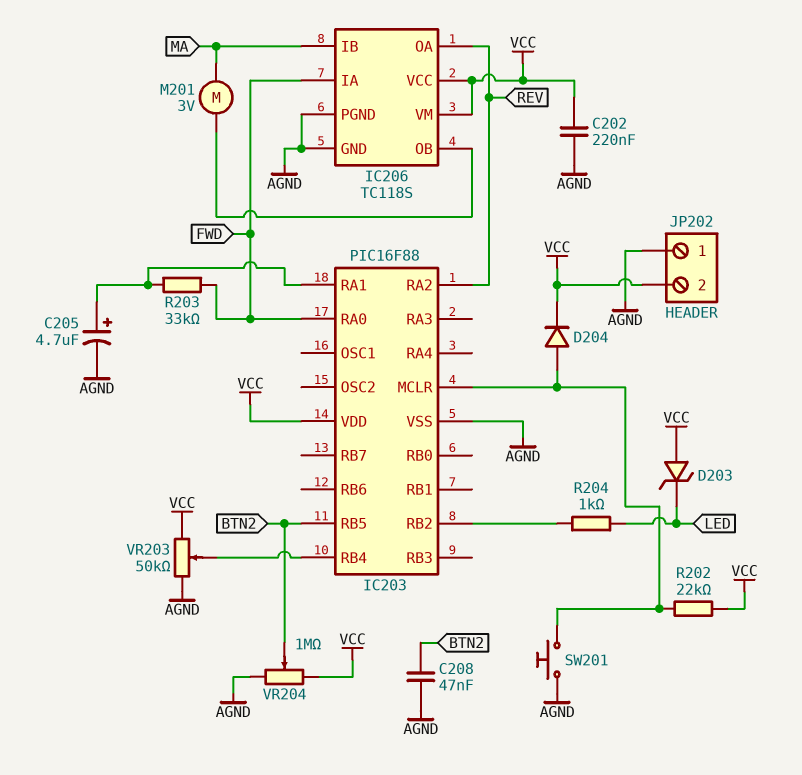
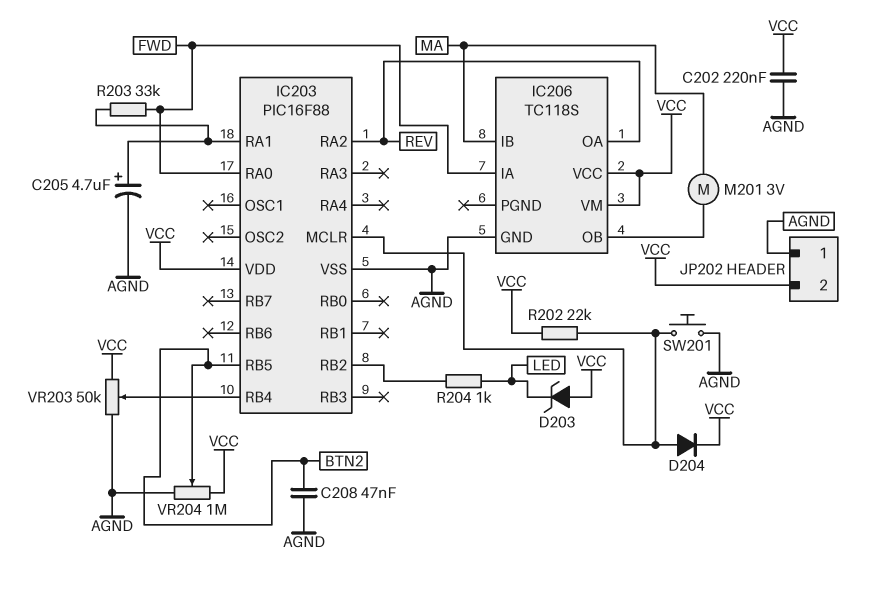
IC206 pin PGND: AGND -> none

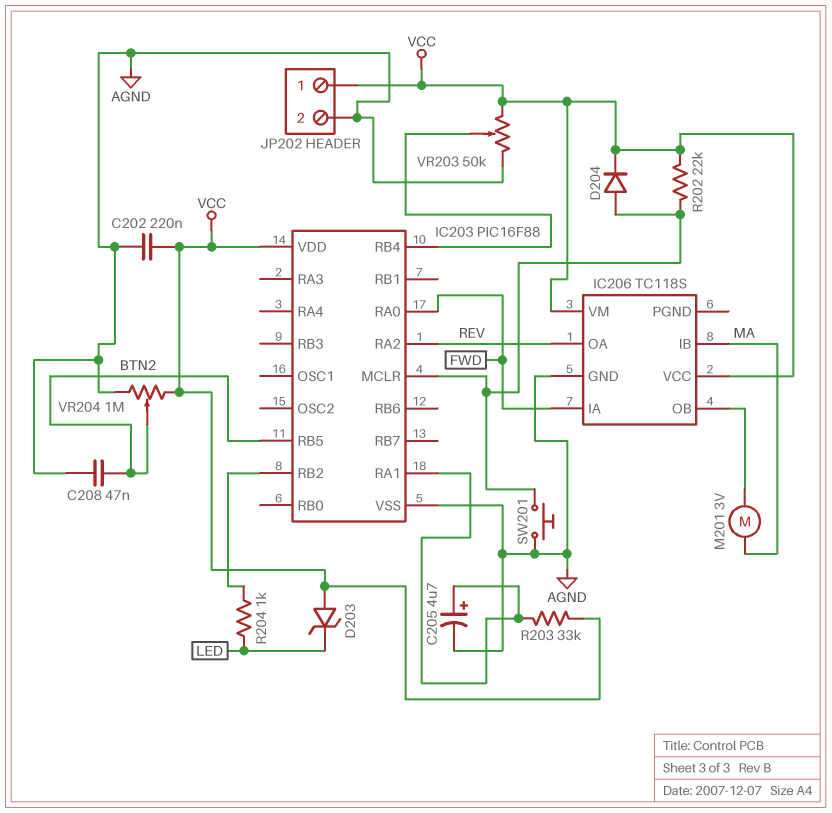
JP202 pin 1: AGND -> VCC
JP202 pin 2: VCC -> AGND
R203: 33k (FWD, IC203/RA1) -> 33k (IC203/RA1, VCC)

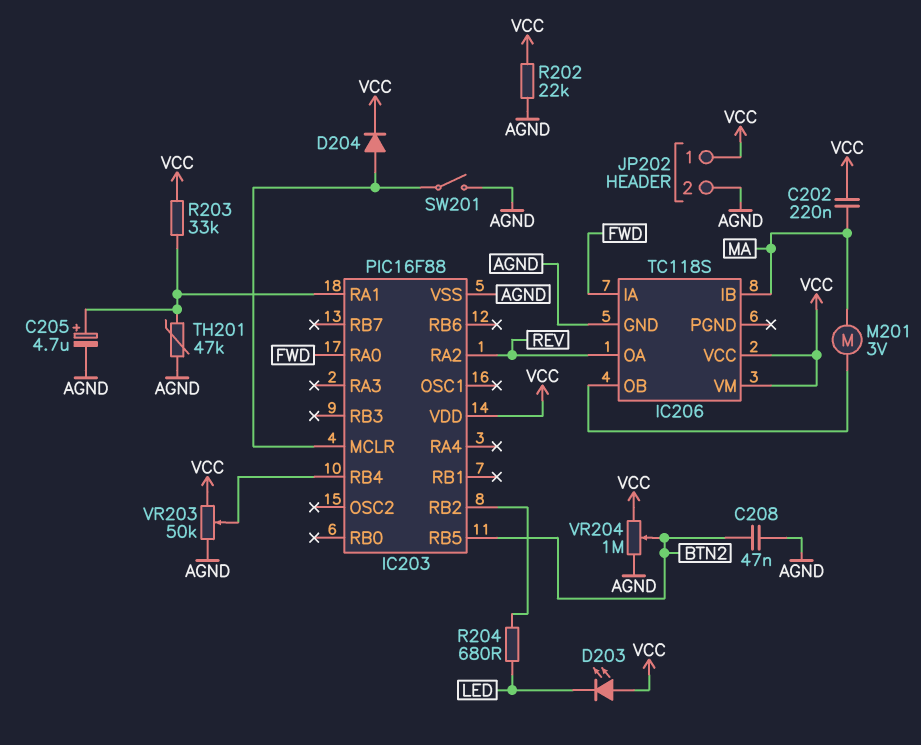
C202: 220nF (AGND, VCC) -> 220nF (MA, VCC)
D203: zener (A VCC, K LED) -> LED (A VCC, K LED)
R202: 22k (IC203/MCLR, VCC) -> 22k (AGND, VCC)
R204: 1k (IC203/RB2, LED) -> 680 (IC203/RB2, LED)
SW201: button (AGND, IC203/MCLR) -> switch (AGND, IC203/MCLR)
TH201: none -> 47k (AGND, IC203/RA1)

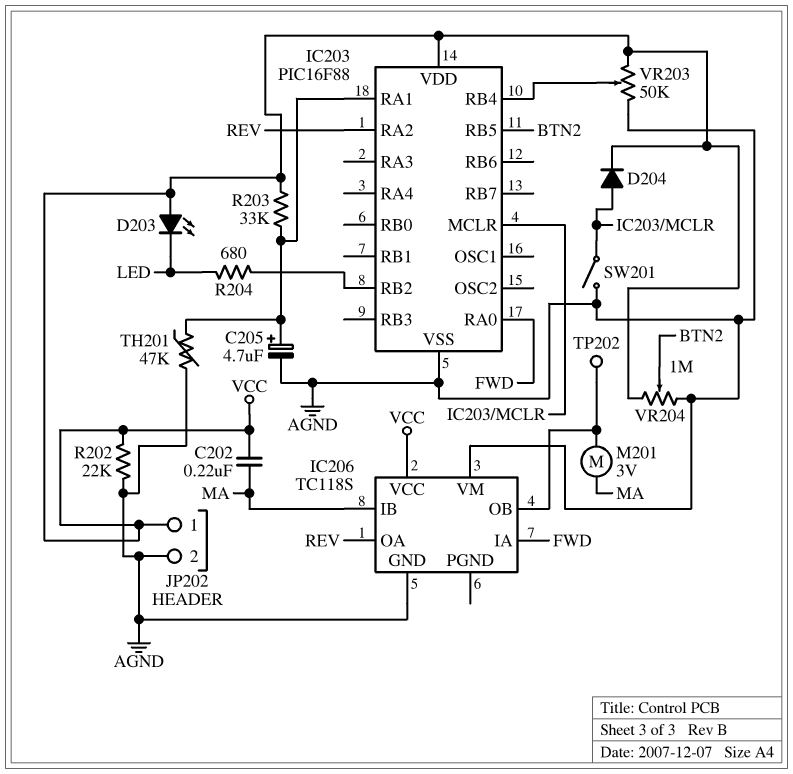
C208: 47nF (AGND, BTN2) -> none
IC206 pin VM: VCC -> AGND
TP202: none -> test point (IC206/OB)

